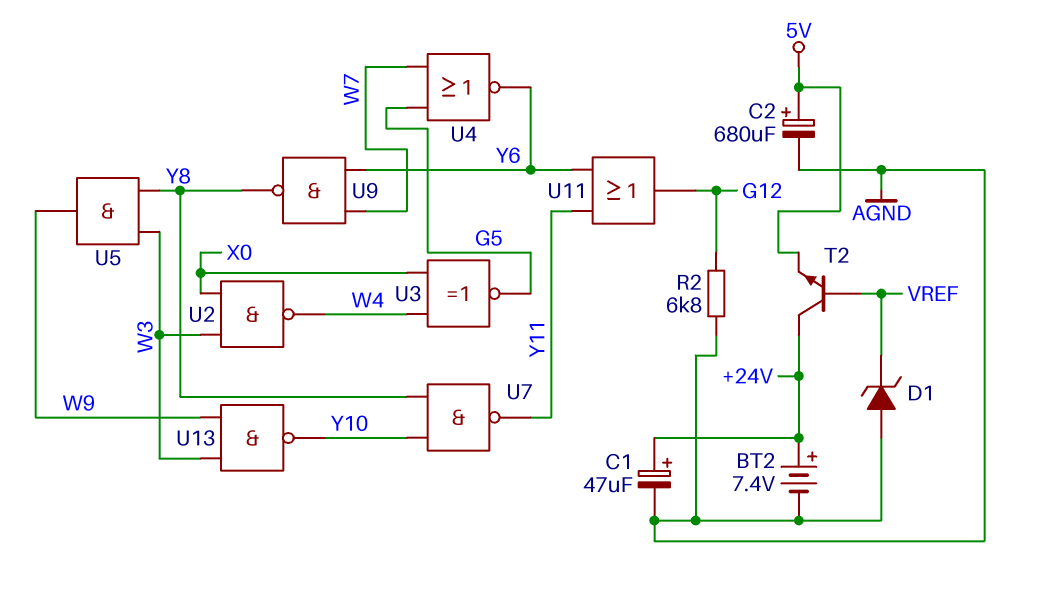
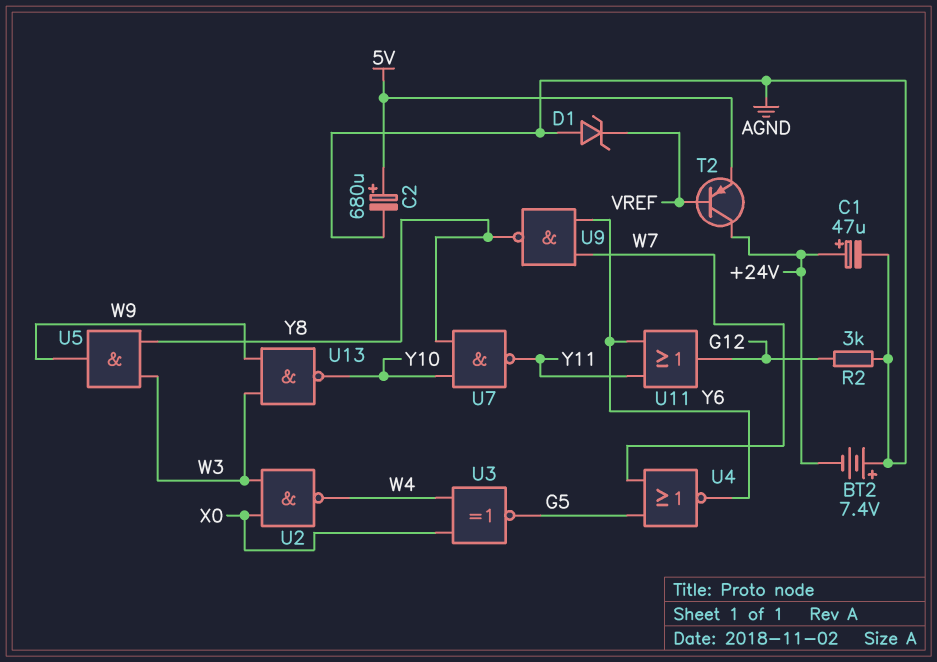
BT2: 7.4V (plus +24V, minus AGND) -> 7.4V (plus AGND, minus +24V)
R2: 6.8k (AGND, G12) -> 3k (AGND, G12)
T2: NPN (B VREF, C +24V, E 5V) -> PNP (B VREF, C +24V, E 5V)

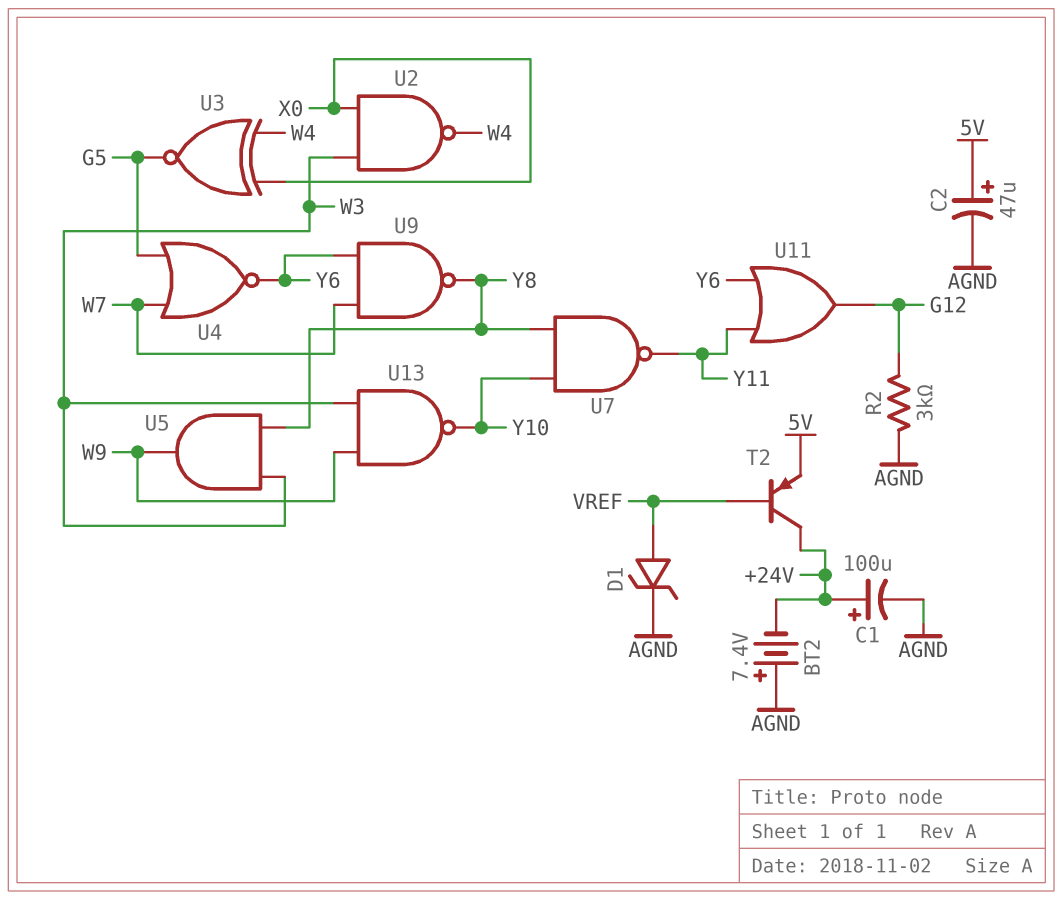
C1: 47uF (plus +24V, minus AGND) -> 100uF (plus +24V, minus AGND)
C2: 680uF (plus 5V, minus AGND) -> 47uF (plus 5V, minus AGND)
D1: zener (A AGND, K VREF) -> zener (A VREF, K AGND)

